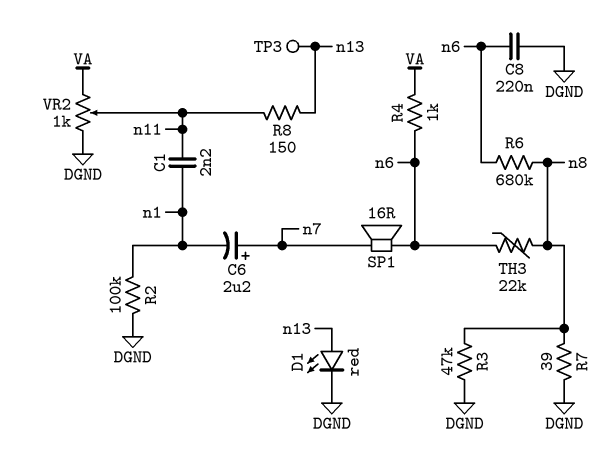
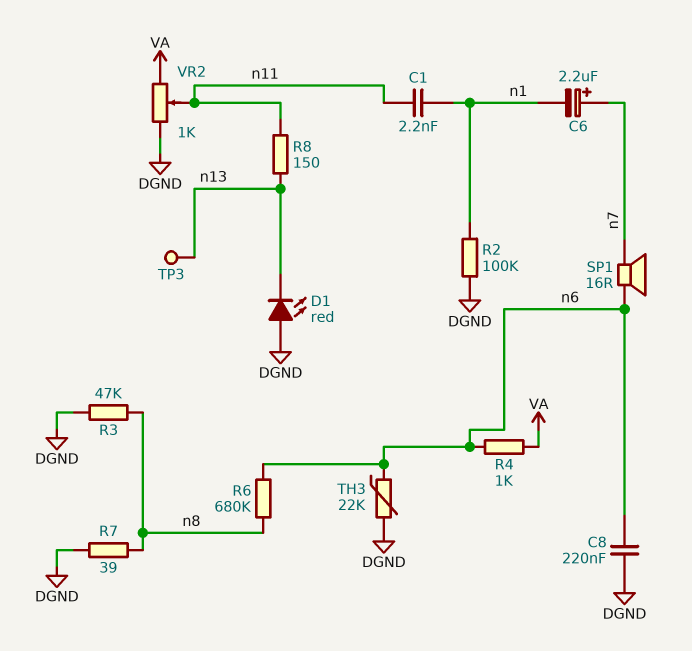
D1: LED red (A n13, K DGND) -> LED red (A DGND, K n13)
TH3: 22k (n6, n8) -> 22k (DGND, n6)

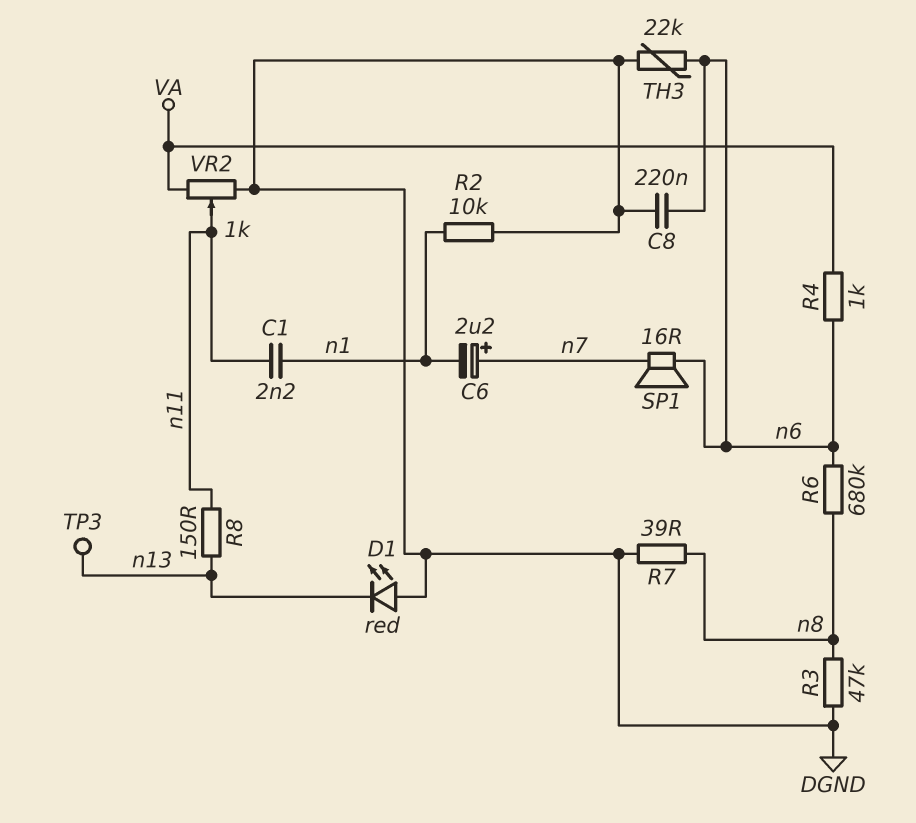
R2: 100k (DGND, n1) -> 10k (DGND, n1)

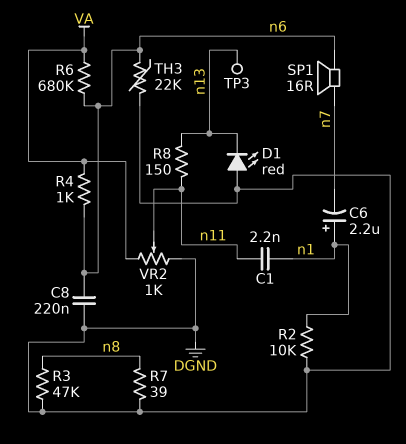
C6: 2.2uF (plus n7, minus n1) -> 2.2uF (plus n1, minus n7)
R6: 680k (n6, n8) -> 680k (VA, n6)

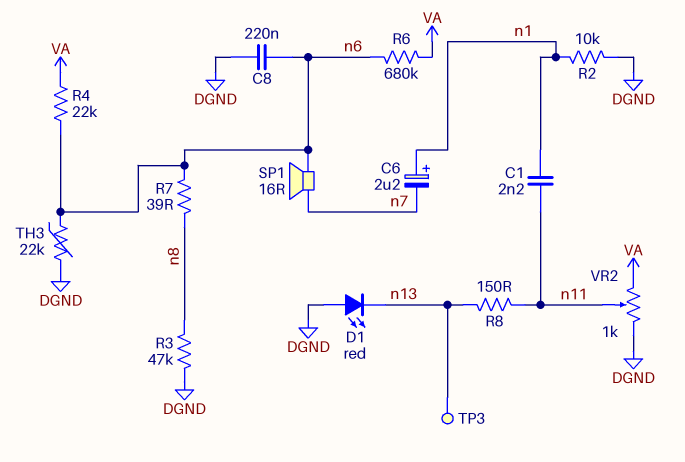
R4: 1k (VA, n6) -> 22k (VA, n6)
R7: 39 (DGND, n8) -> 39 (n6, n8)

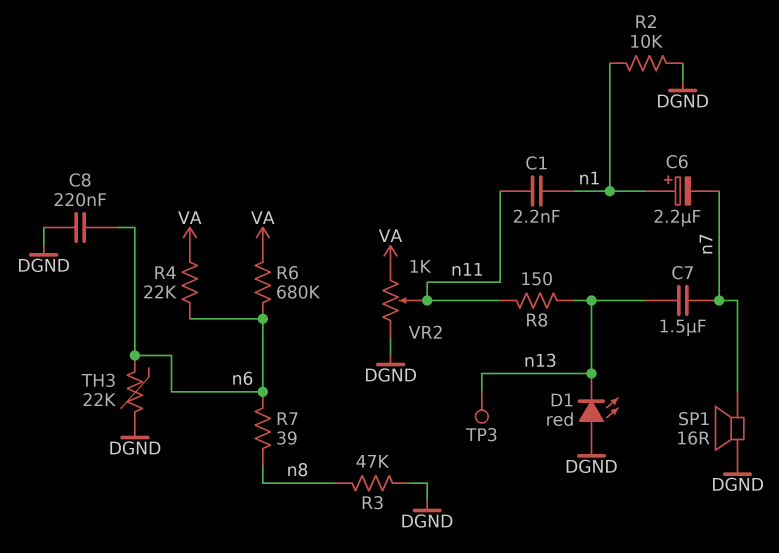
C7: none -> 1.5uF (n7, n13)
SP1: speaker 16R (n6, n7) -> speaker 16R (DGND, n7)

